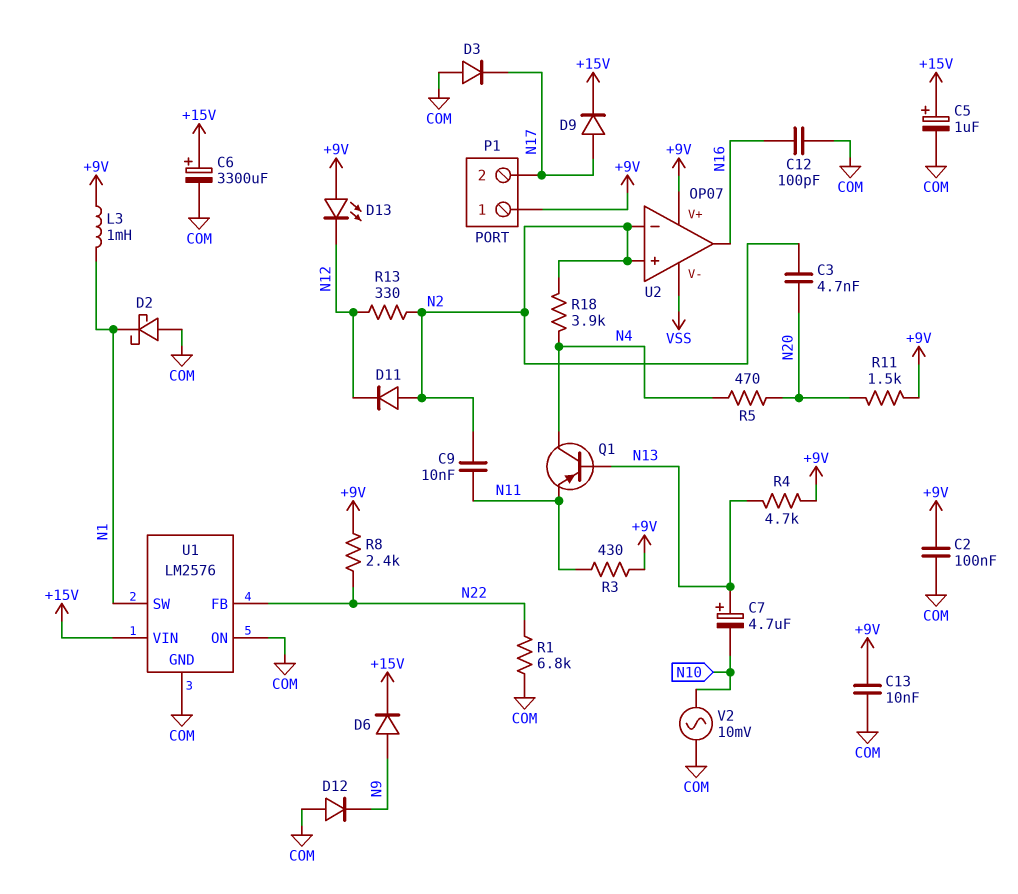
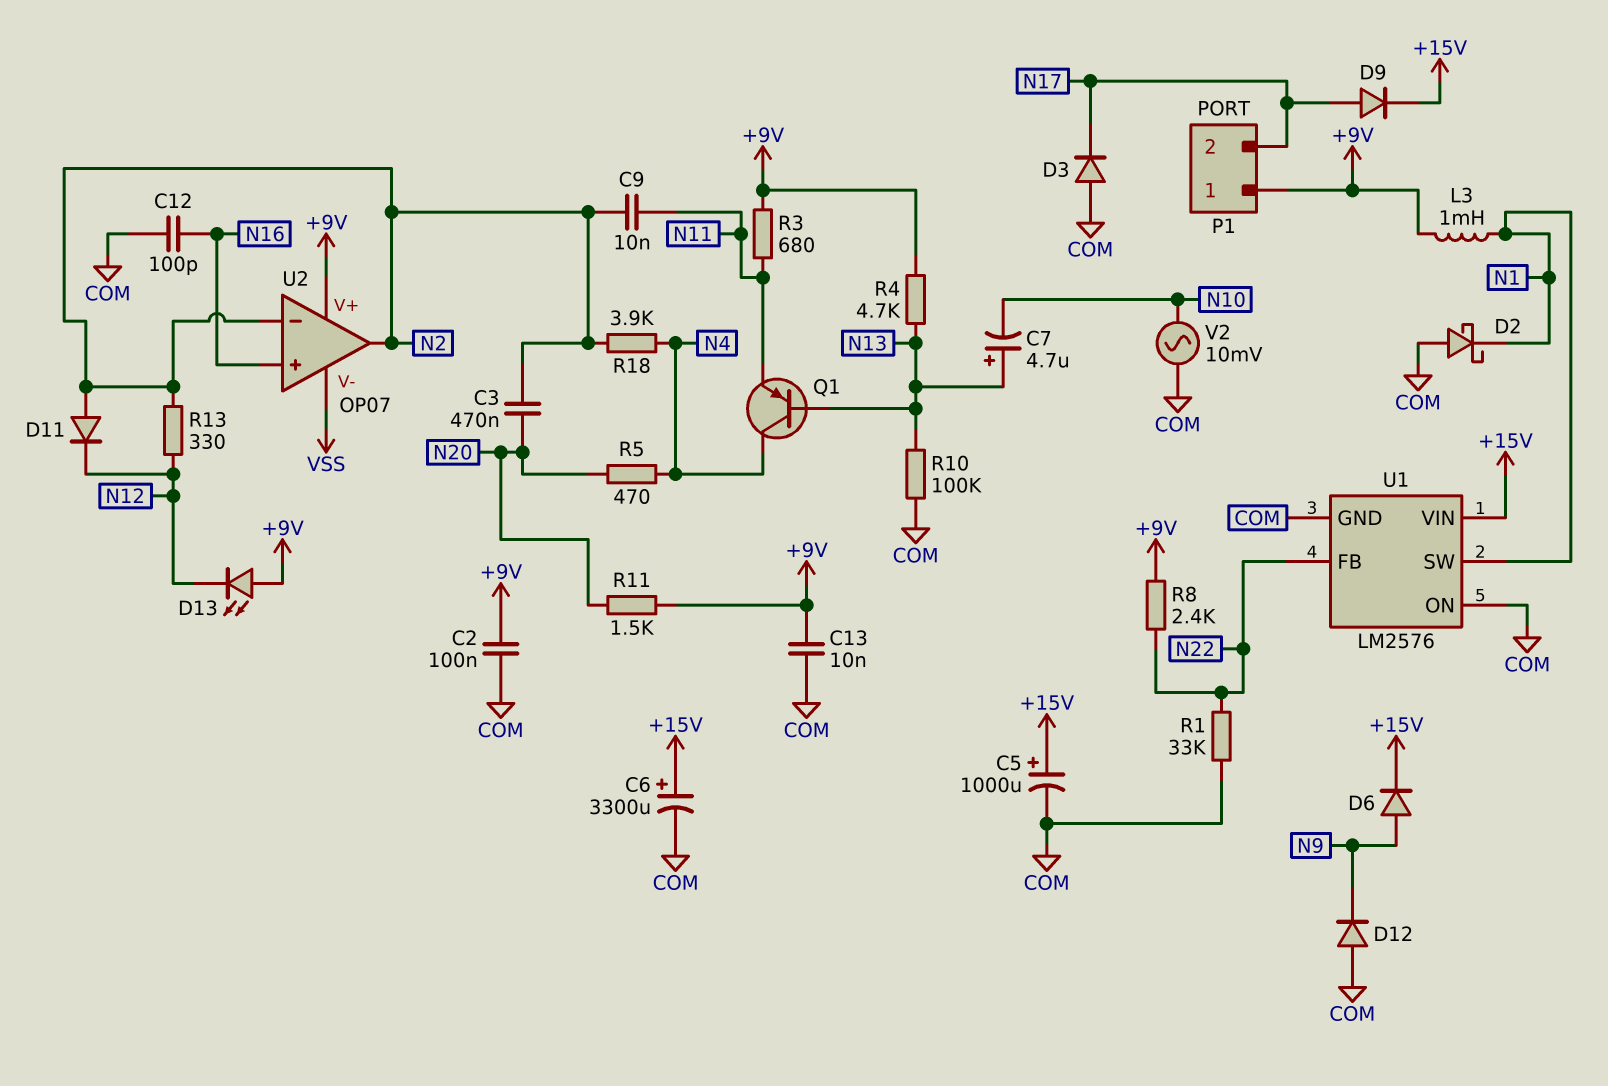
C3: 4.7nF (N2, N20) -> 470nF (N2, N20)
C5: 1uF (plus +15V, minus COM) -> 1000uF (plus +15V, minus COM)
R1: 6.8k (COM, N22) -> 33k (COM, N22)
R3: 430 (+9V, N11) -> 680 (+9V, N11)
R10: none -> 100k (COM, N13)
U2 pin in+: N2 -> N16
U2 pin out: N16 -> N2

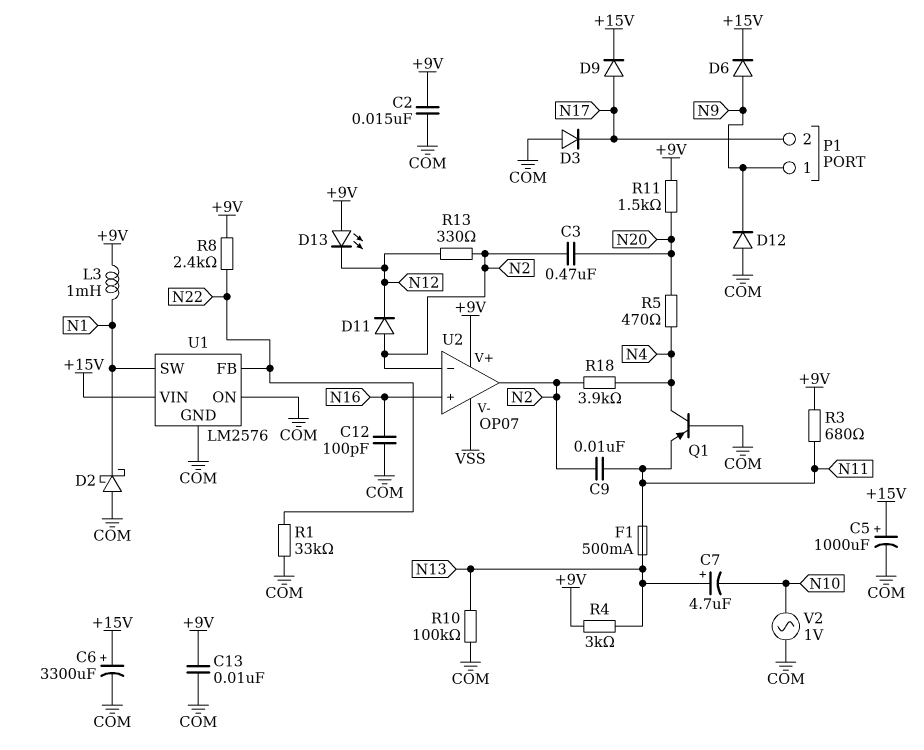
C2: 100nF (+9V, COM) -> 15nF (+9V, COM)
F1: none -> 500mA (N11, N13)
P1 pin 1: +9V -> N9
Q1: PNP (B N13, C N4, E N11) -> PNP (B COM, C N4, E N11)
R4: 4.7k (+9V, N13) -> 3k (+9V, N13)
V2: AC 10mV (COM, N10) -> AC 1V (COM, N10)

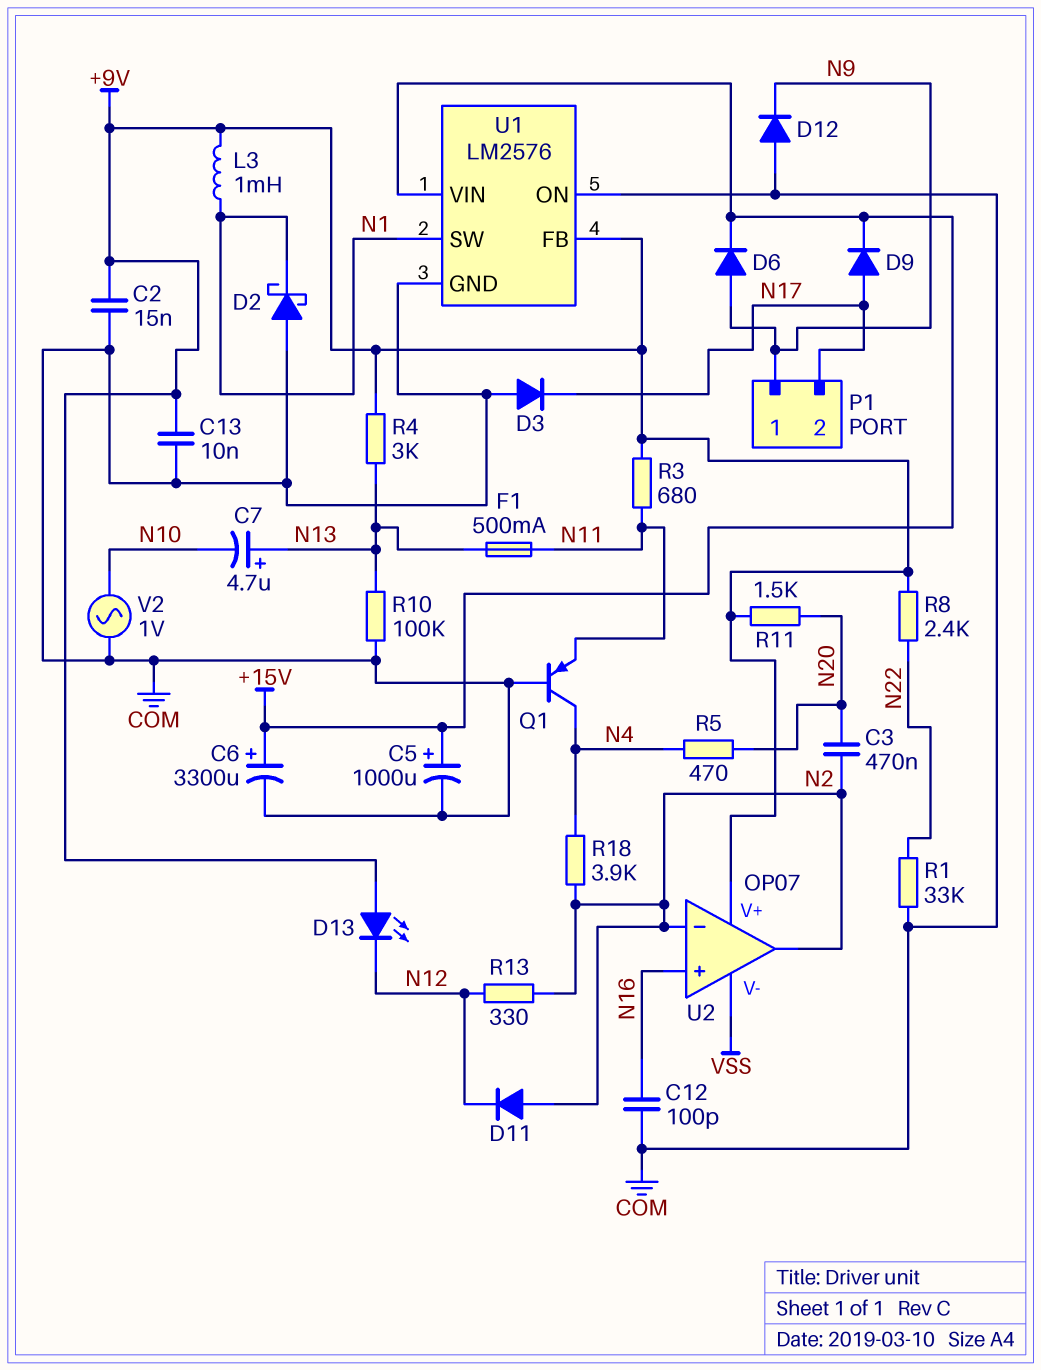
C9: 10nF (N2, N11) -> none
U1 pin FB: N22 -> +9V

